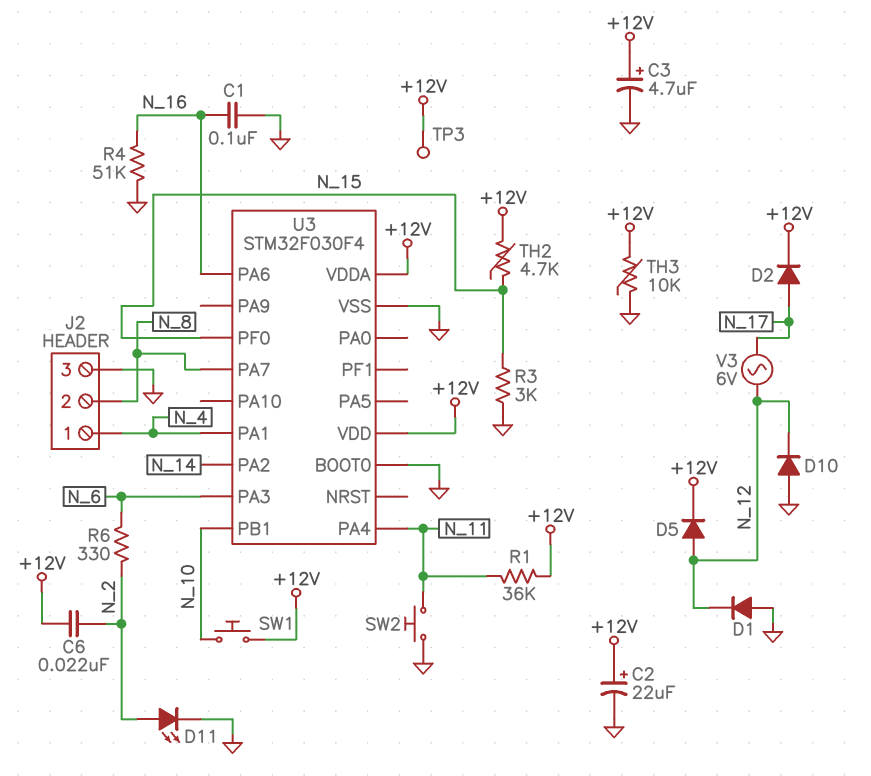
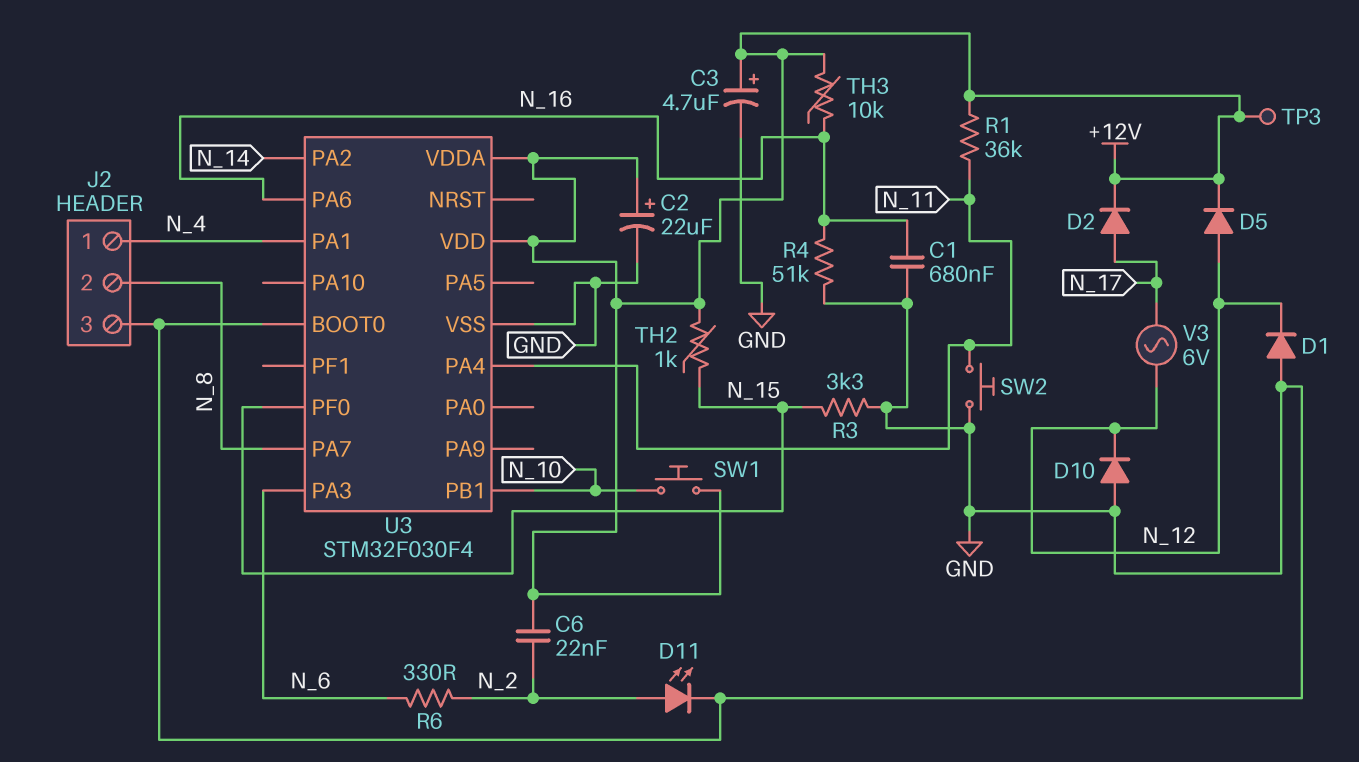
C1: 100nF (GND, N_16) -> 680nF (GND, N_16)
R3: 3k (GND, N_15) -> 3.3k (GND, N_15)
TH2: 4.7k (+12V, N_15) -> 1k (+12V, N_15)
TH3: 10k (+12V, GND) -> 10k (+12V, N_16)

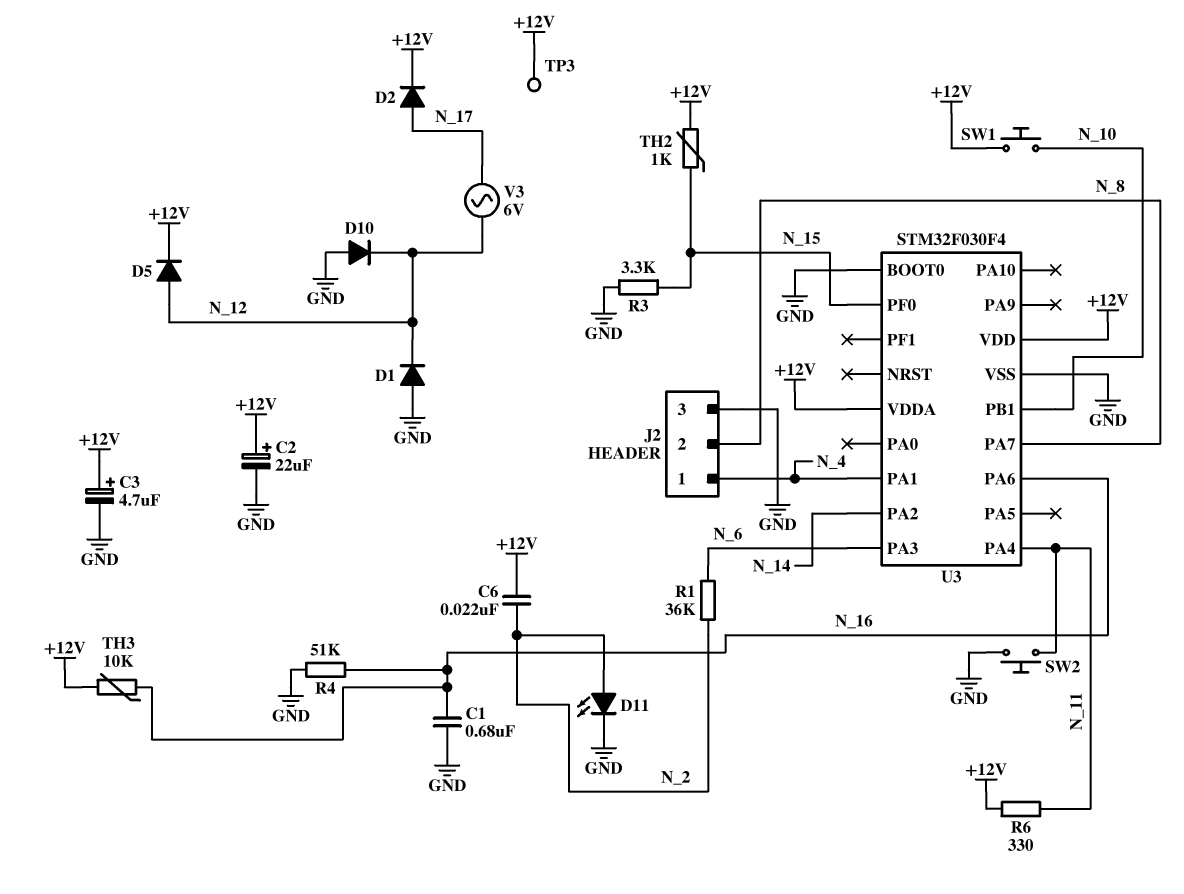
R1: 36k (+12V, N_11) -> 36k (N_2, N_6)
R6: 330 (N_2, N_6) -> 330 (+12V, N_11)

